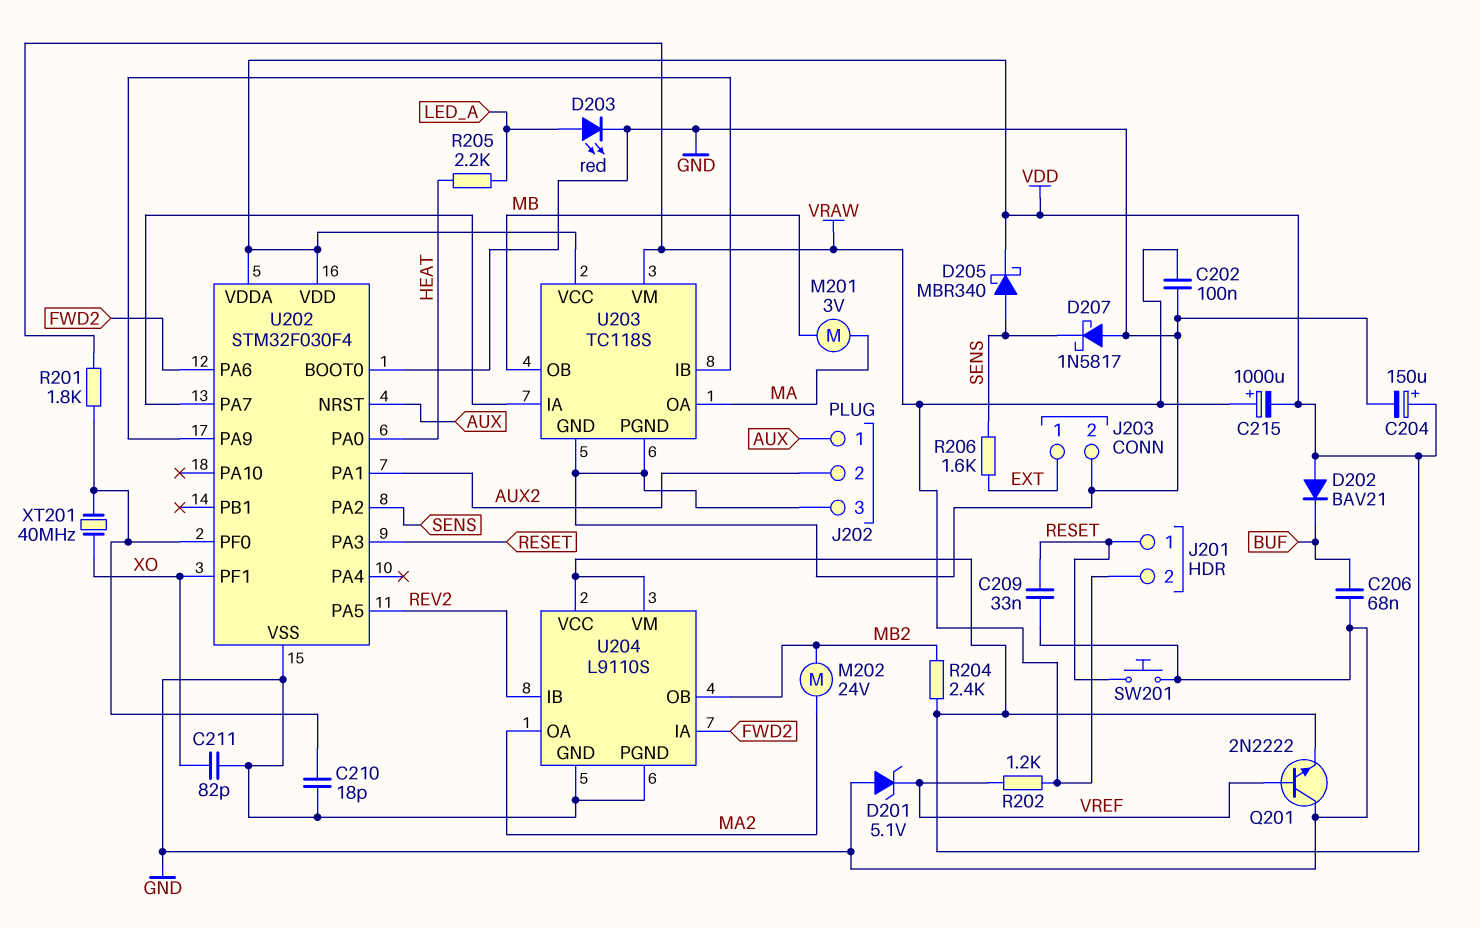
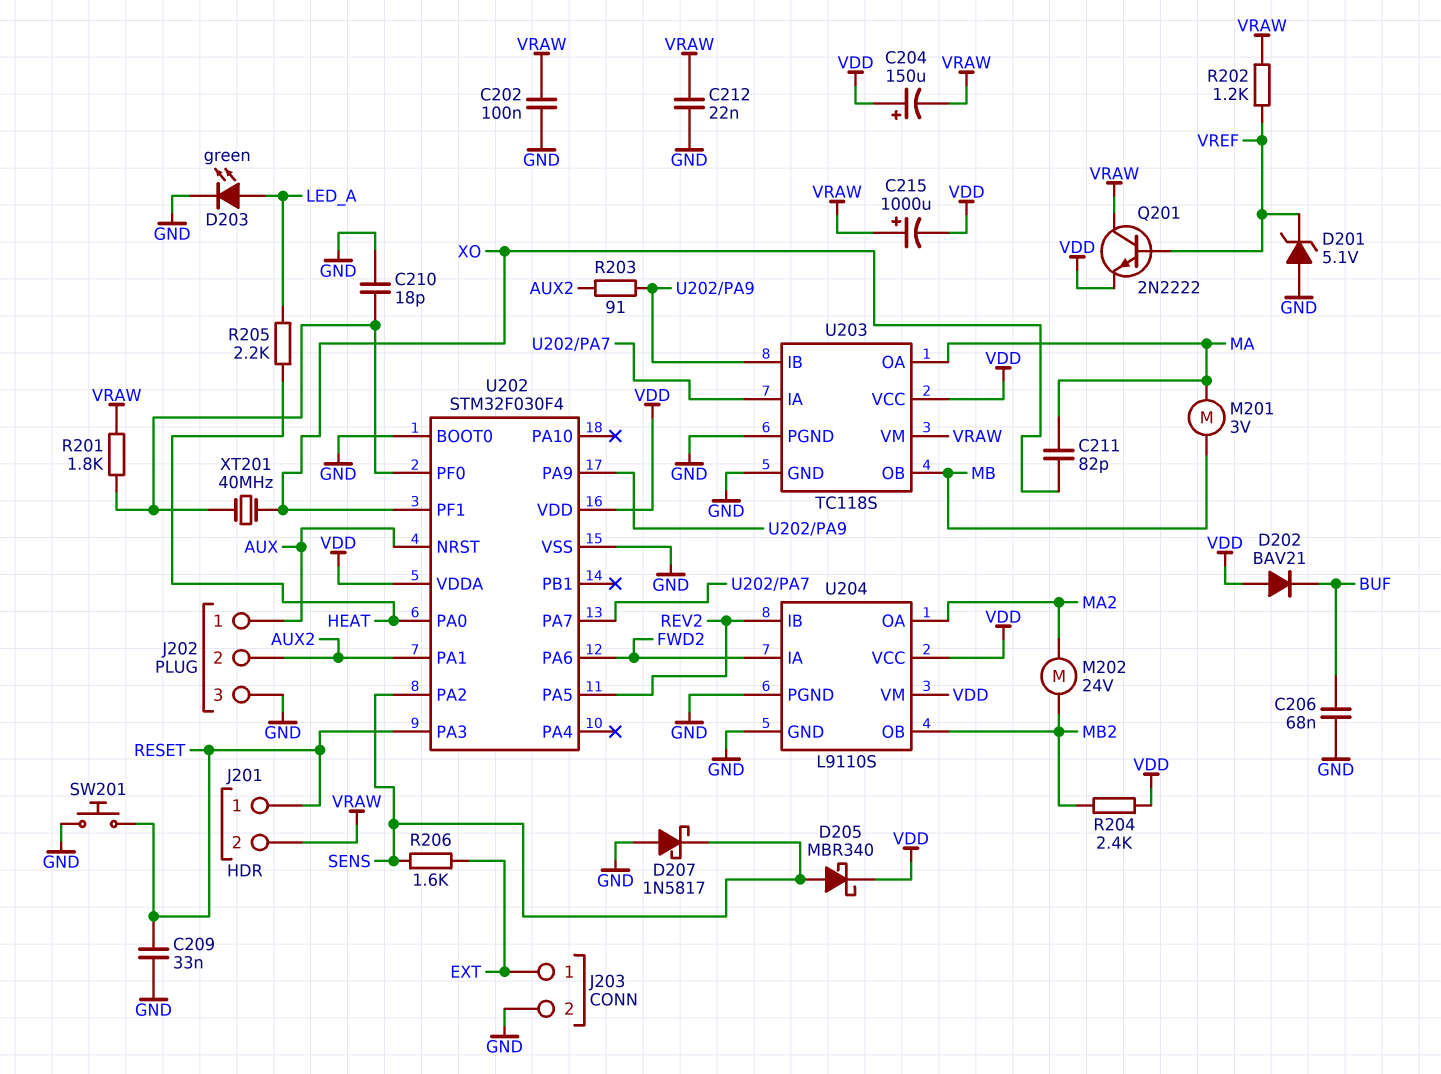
C204: 150uF (plus VDD, minus GND) -> 150uF (plus VDD, minus VRAW)
C211: 82pF (GND, XO) -> 82pF (MA, XO)
C212: none -> 22nF (GND, VRAW)
D203: LED red (A LED_A, K GND) -> LED green (A LED_A, K GND)
Q201: NPN 2N2222 (B VREF, C GND, E VDD) -> NPN 2N2222 (B VREF, C VRAW, E VDD)
R203: none -> 91 (AUX2, U202/PA9)

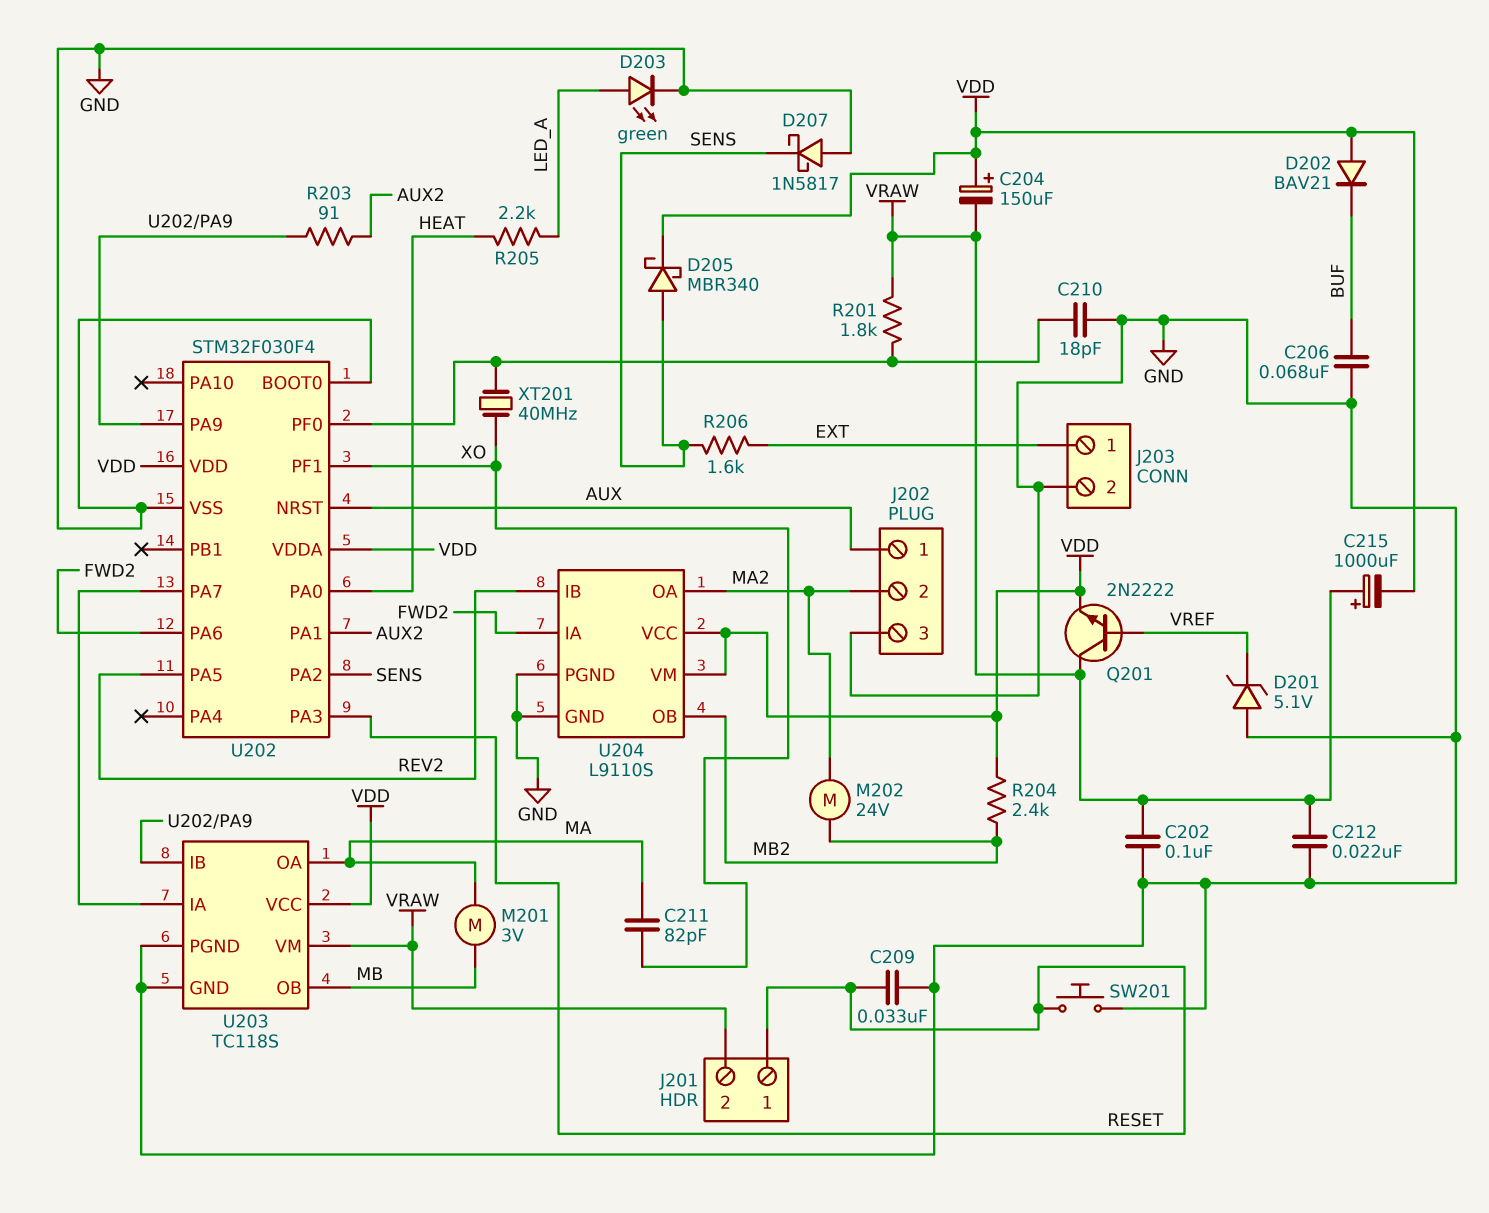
J202 pin 2: AUX2 -> MA2
R202: 1.2k (VRAW, VREF) -> none

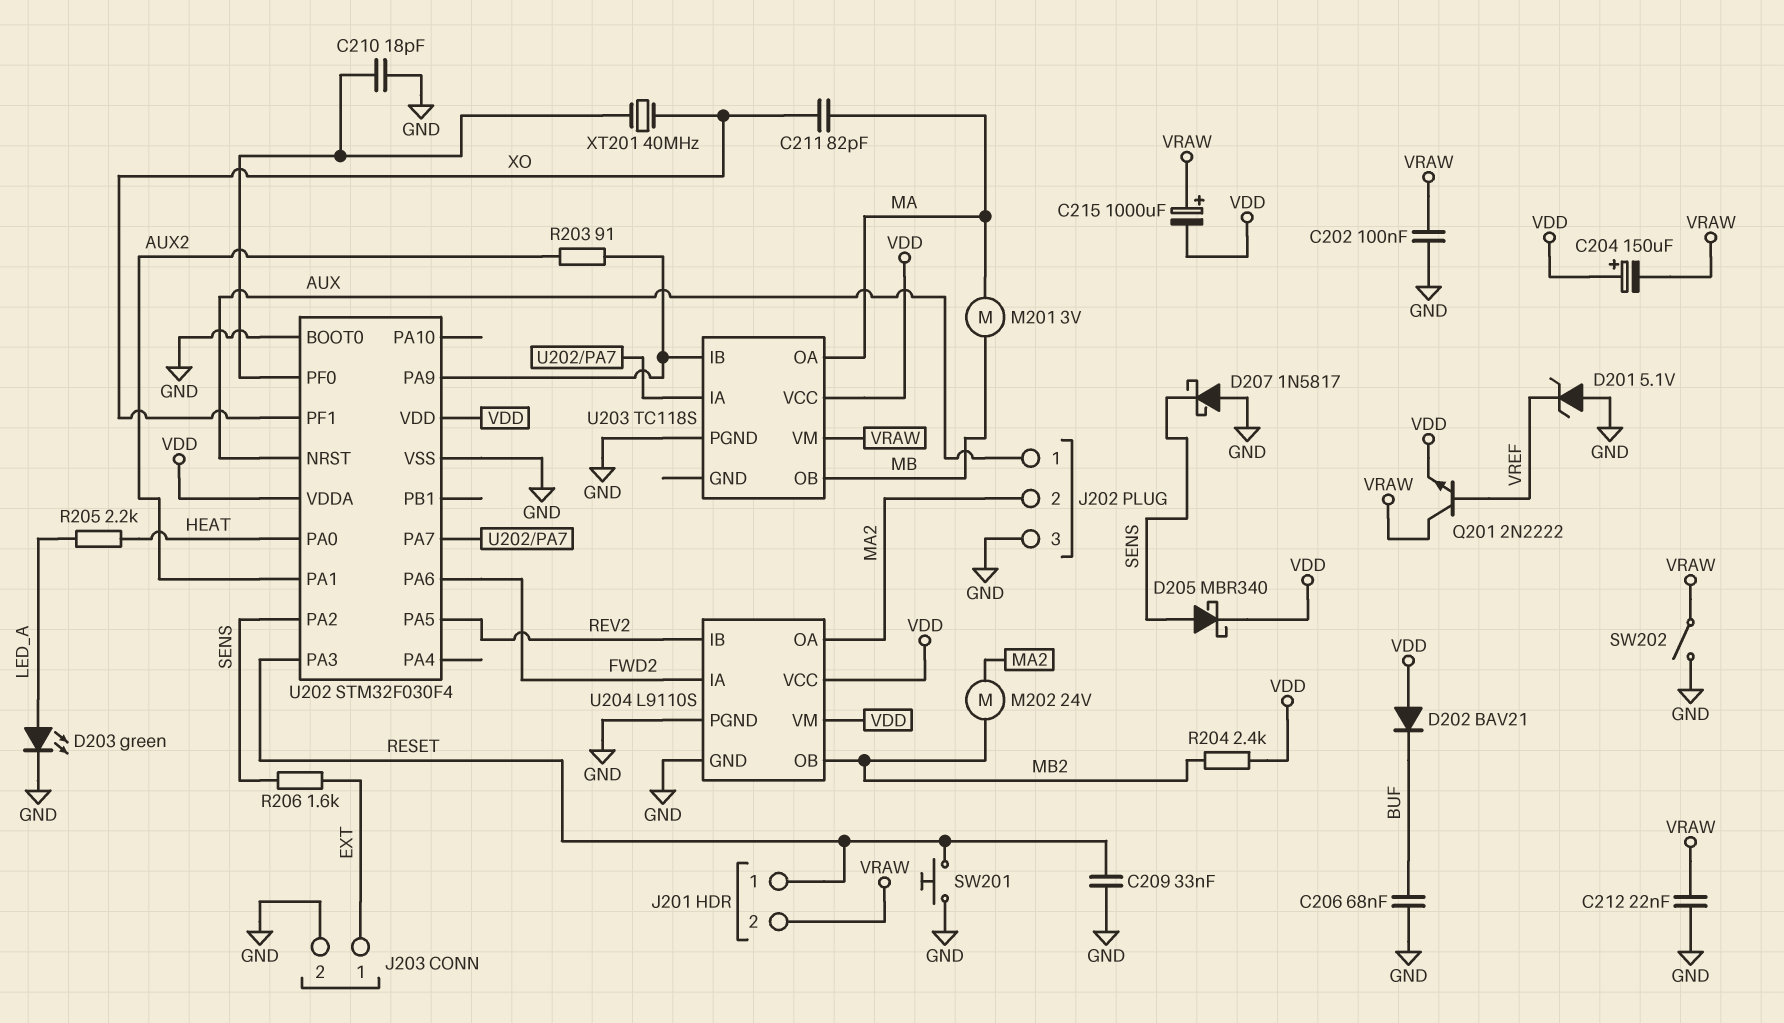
R201: 1.8k (U202/PF0, VRAW) -> none
SW202: none -> switch (GND, VRAW)
U203 pin GND: GND -> none

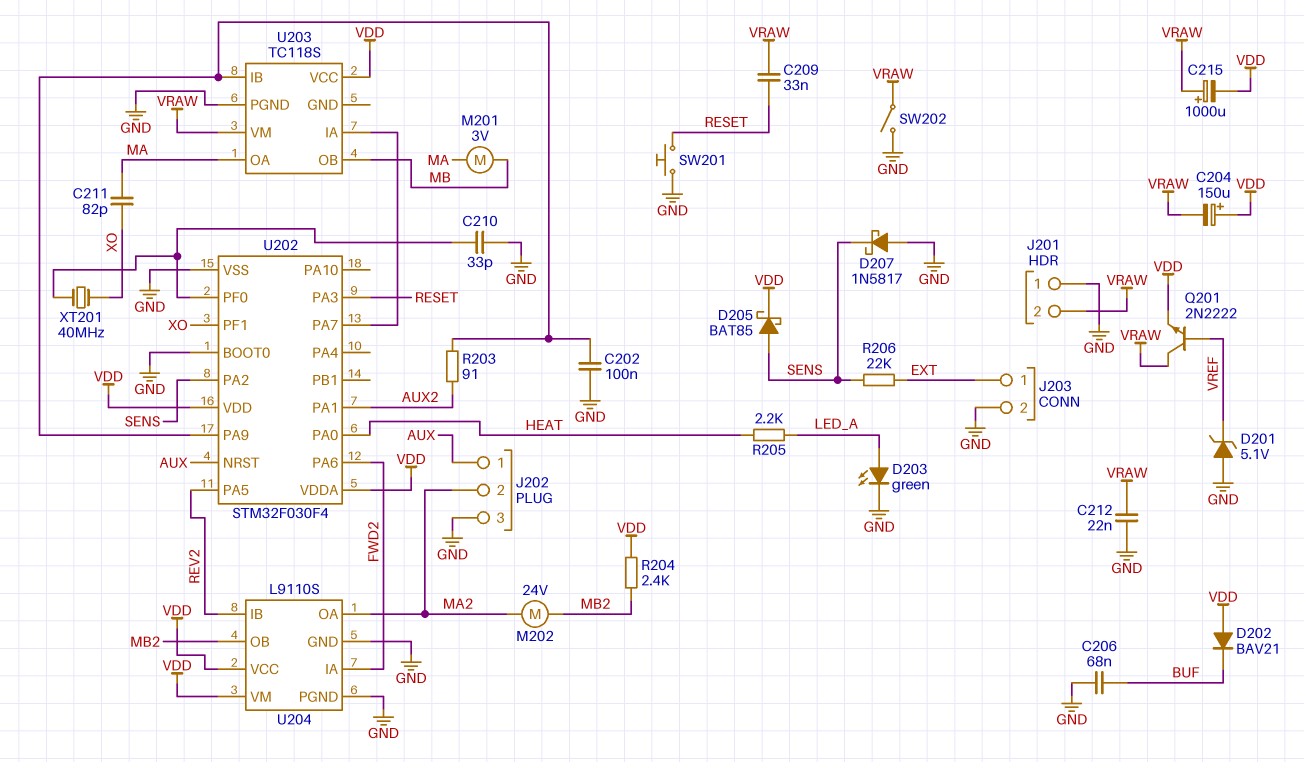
C202: 100nF (GND, VRAW) -> 100nF (GND, U202/PA9)
C209: 33nF (GND, RESET) -> 33nF (RESET, VRAW)
C210: 18pF (GND, U202/PF0) -> 33pF (GND, U202/PF0)
D205: schottky MBR340 (A SENS, K VDD) -> schottky BAT85 (A SENS, K VDD)
J201 pin 1: RESET -> GND
R206: 1.6k (EXT, SENS) -> 22k (EXT, SENS)

